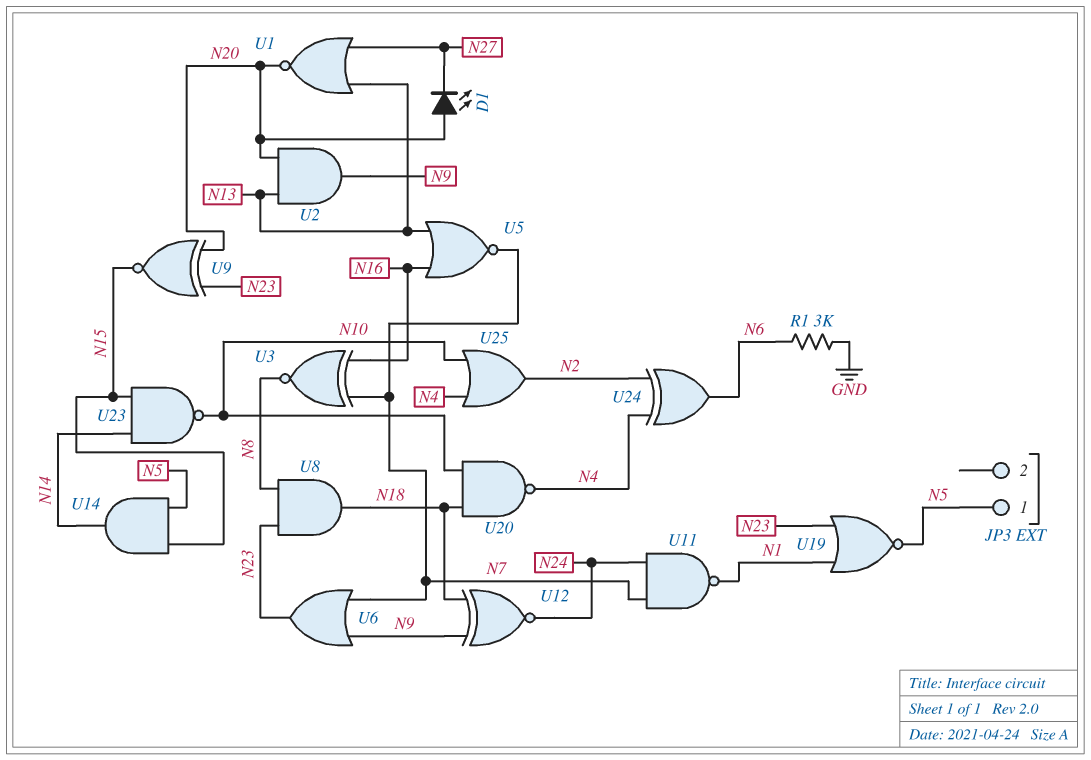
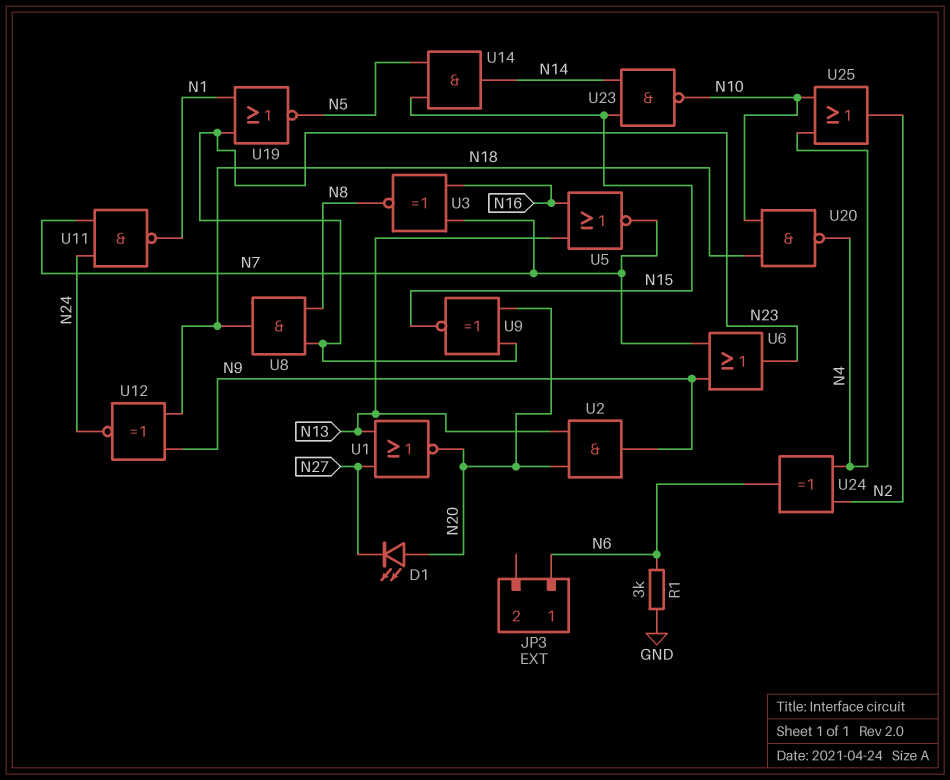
JP3 pin 1: N5 -> N6

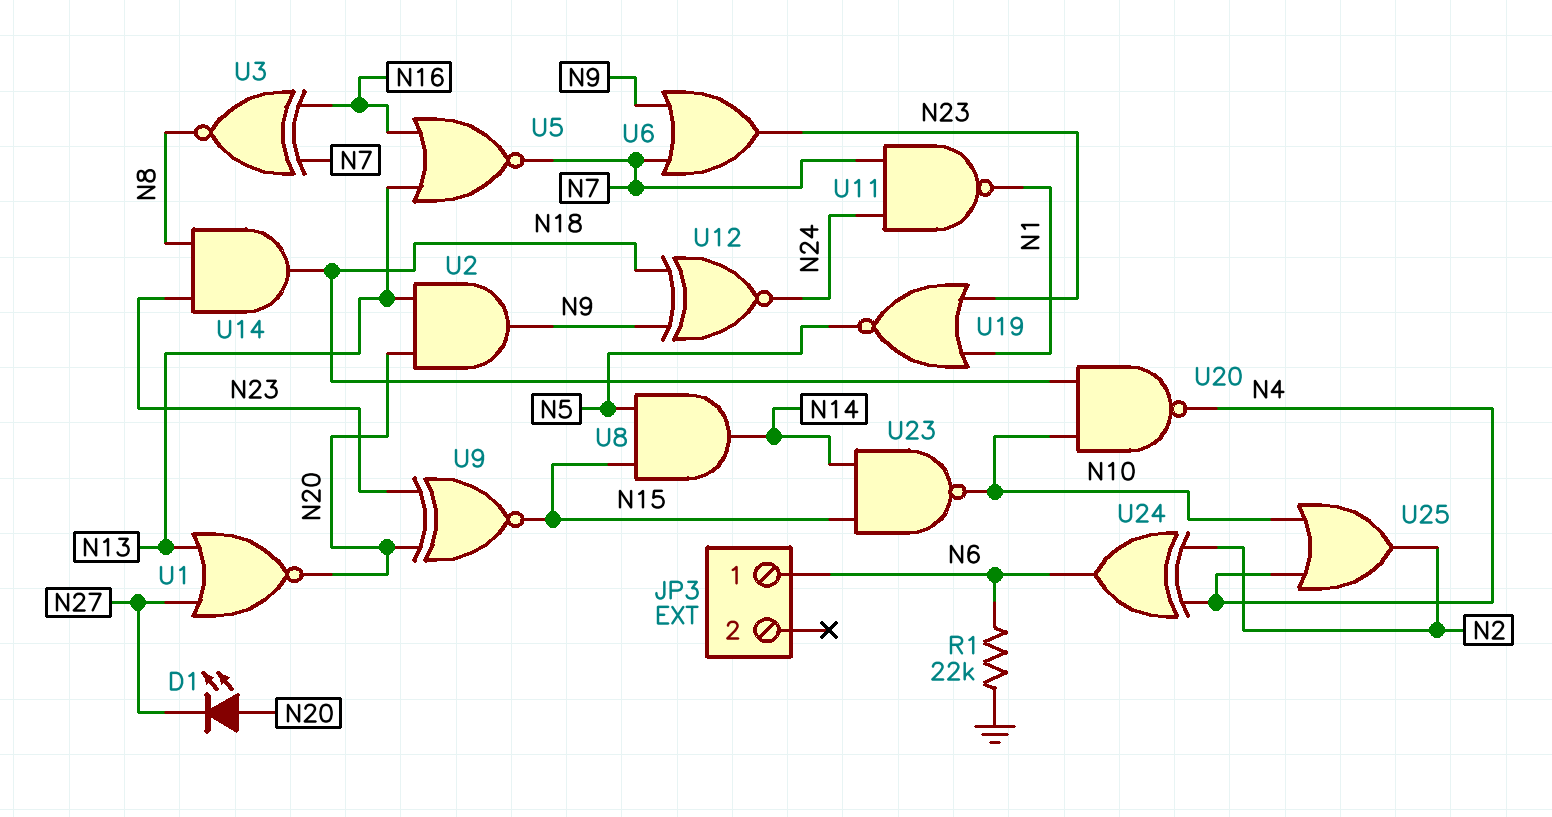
R1: 3k (GND, N6) -> 22k (GND, N6)
U8: AND (in N8, in N23, out N18) -> AND (in N5, in N15, out N14)
U14: AND (in N5, in N15, out N14) -> AND (in N8, in N23, out N18)

